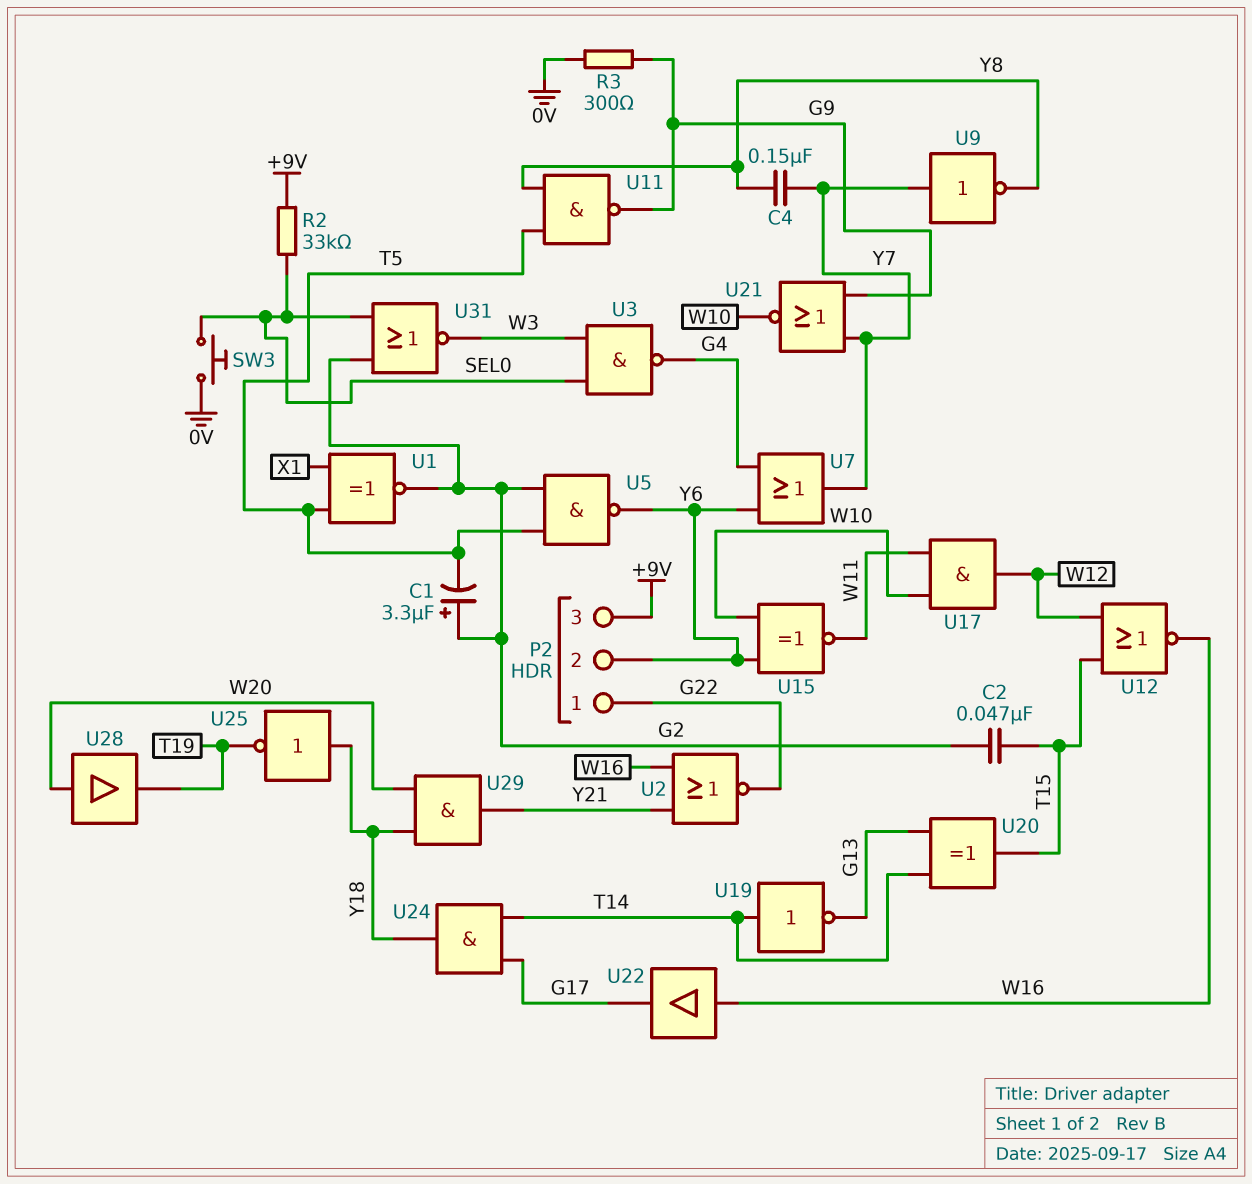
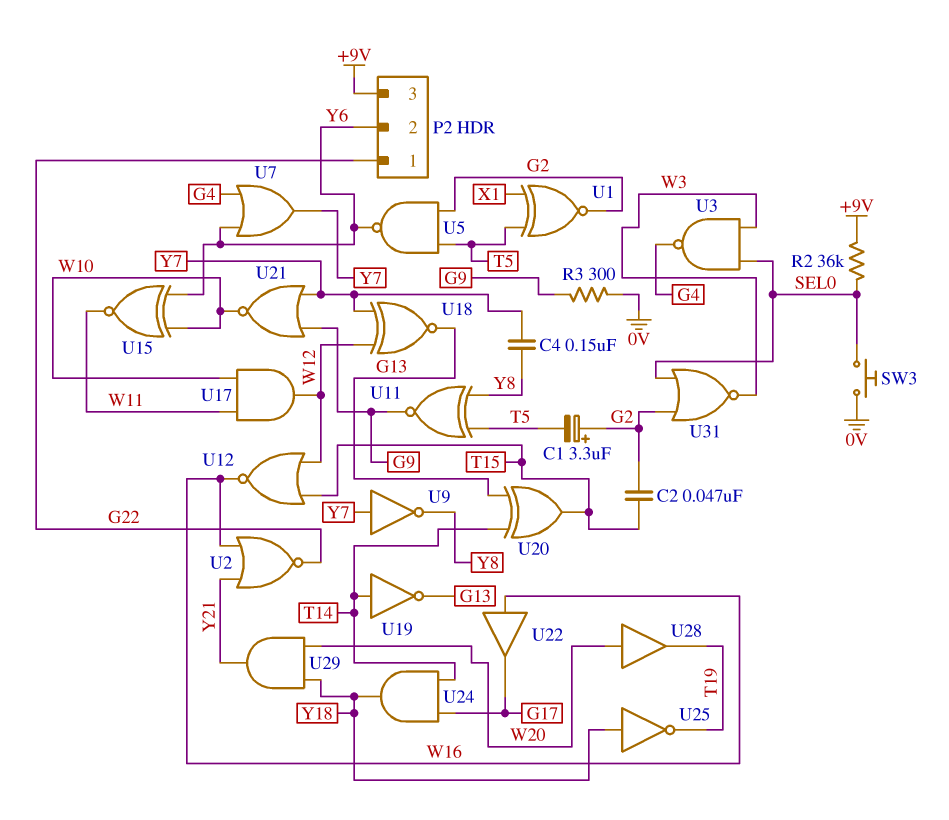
R2: 33k (+9V, SEL0) -> 36k (+9V, SEL0)
U11: NAND (in T5, in Y8, out G9) -> XNOR (in T5, in Y8, out G9)
U18: none -> XNOR (in W12, in Y7, out G13)

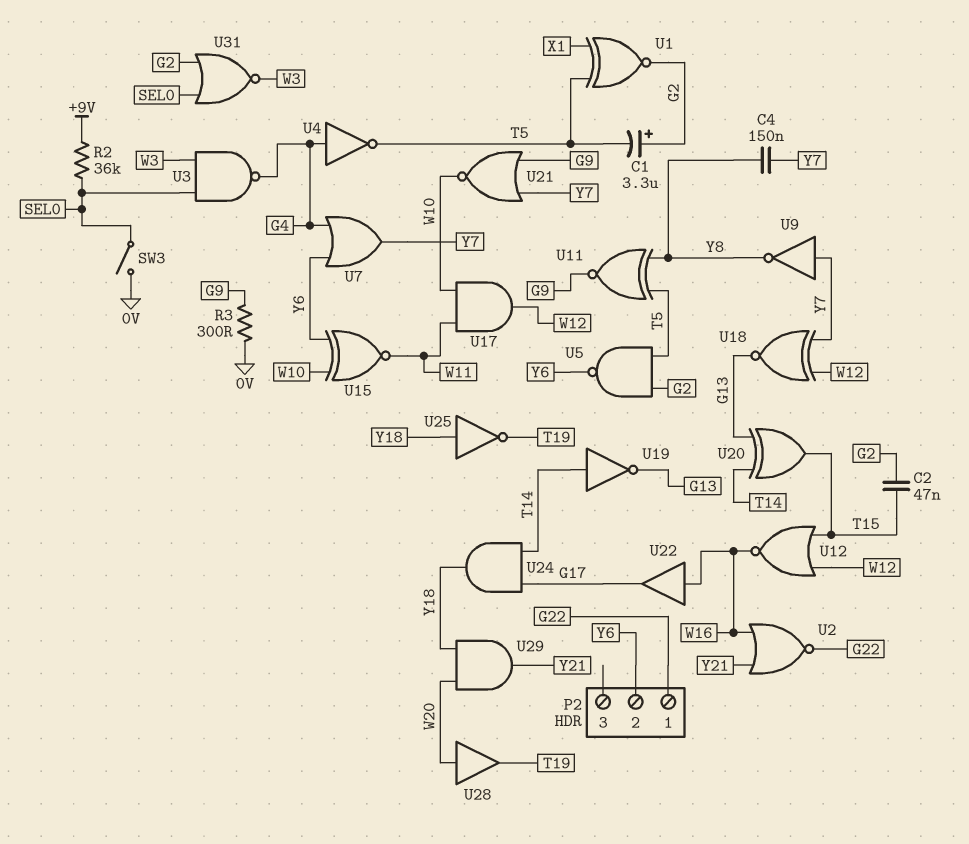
P2 pin 3: +9V -> none
SW3: button (0V, SEL0) -> switch (0V, SEL0)
U4: none -> NOT (in G4, out T5)

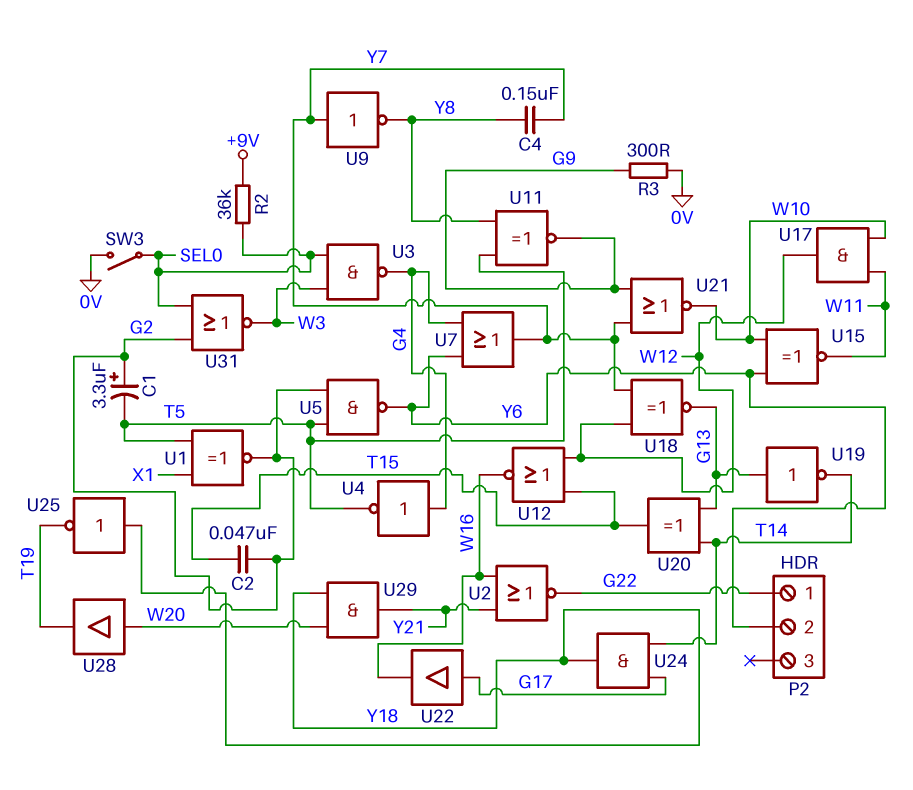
U19: NOT (in T14, out G13) -> NOT (in G13, out T14)
U22: buffer (in W16, out G17) -> buffer (in G17, out W16)

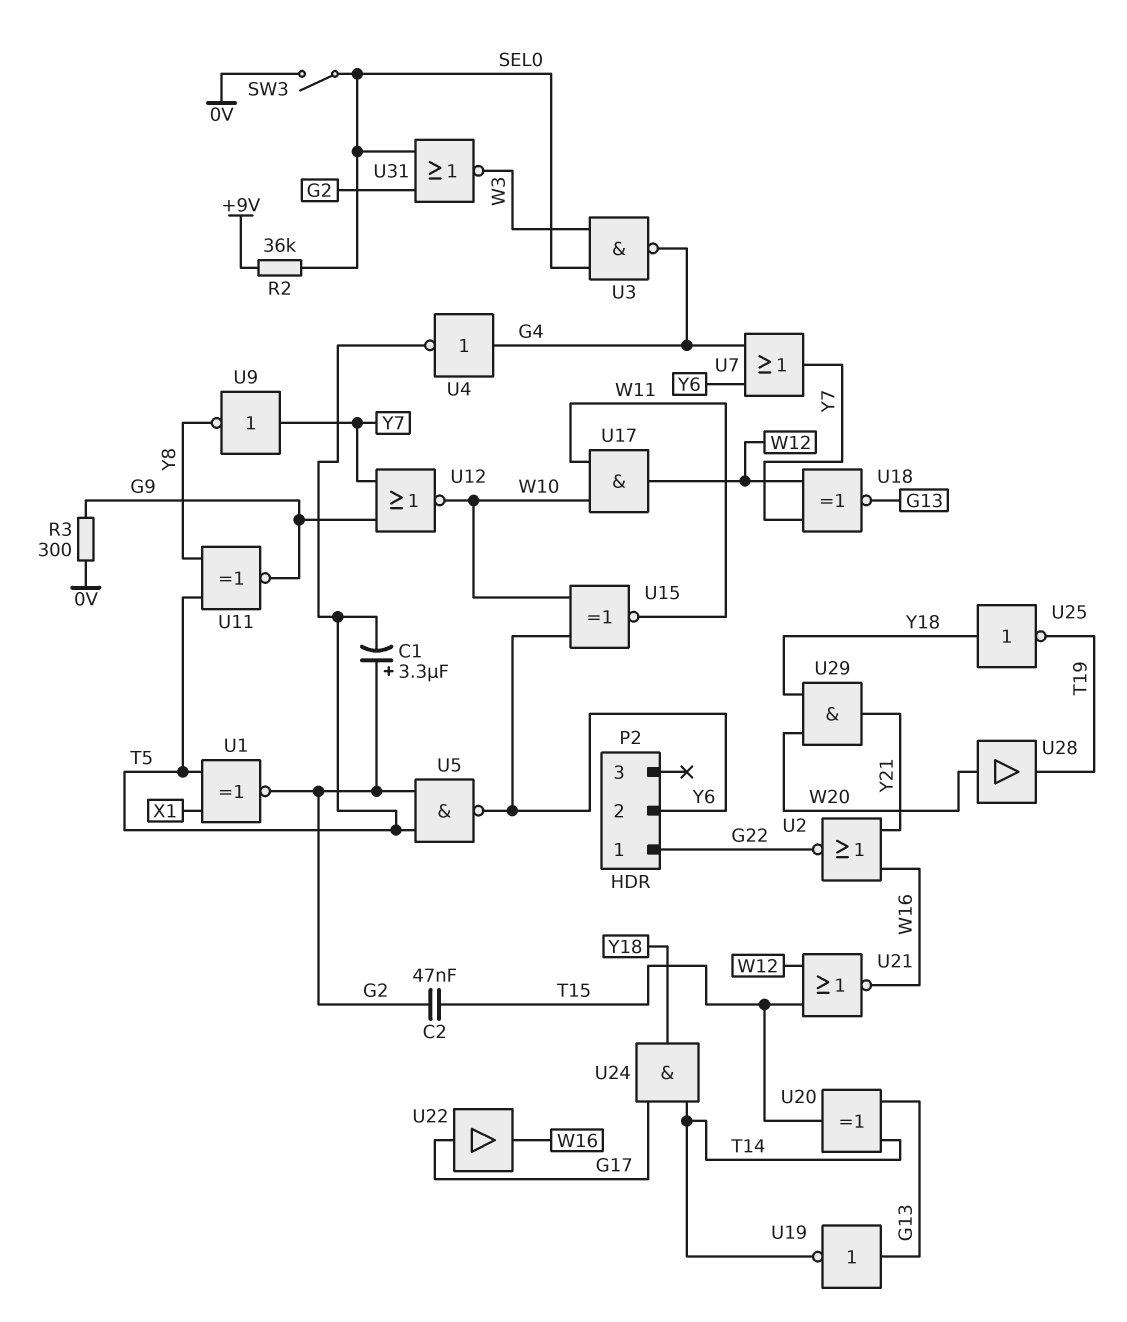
C4: 150nF (Y7, Y8) -> none
U12: NOR (in T15, in W12, out W16) -> NOR (in G9, in Y7, out W10)
U21: NOR (in G9, in Y7, out W10) -> NOR (in T15, in W12, out W16)

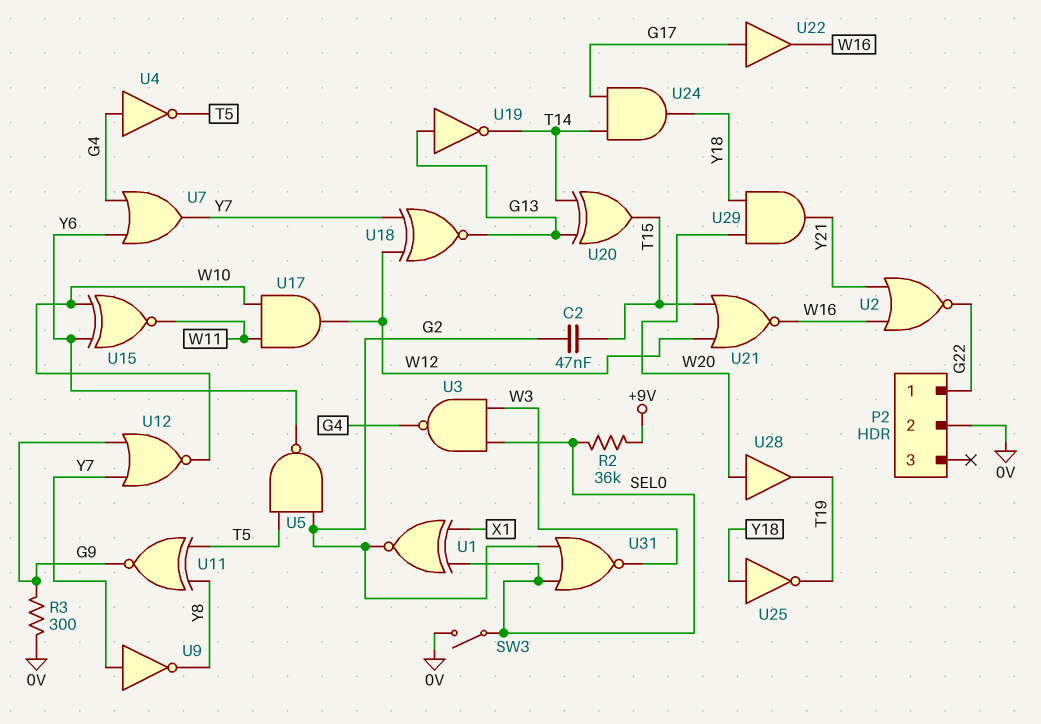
C1: 3.3uF (plus G2, minus T5) -> none
P2 pin 2: Y6 -> 0V
U1: XNOR (in T5, in X1, out G2) -> XNOR (in SEL0, in X1, out G2)

